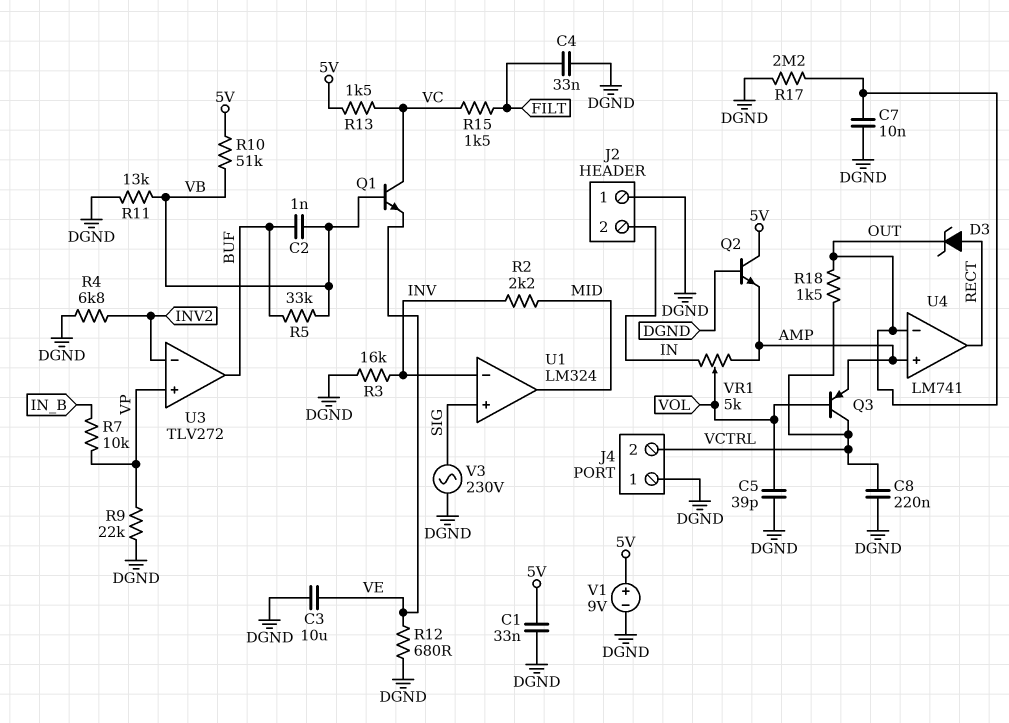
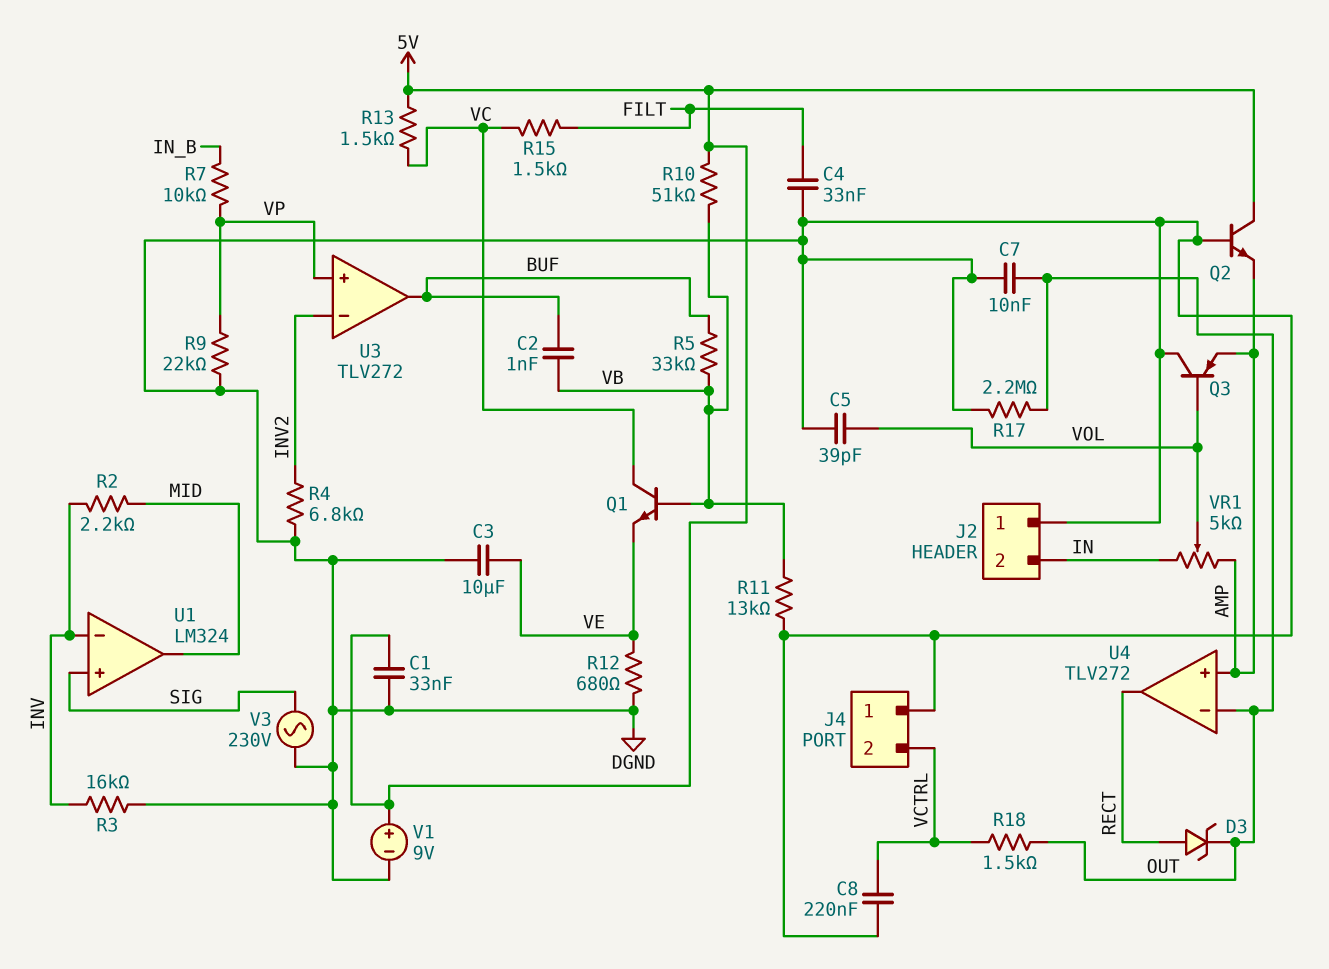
Q3: PNP (B VOL, C VCTRL, E AMP) -> PNP (B VOL, C DGND, E AMP)
U4: LM741 -> TLV272

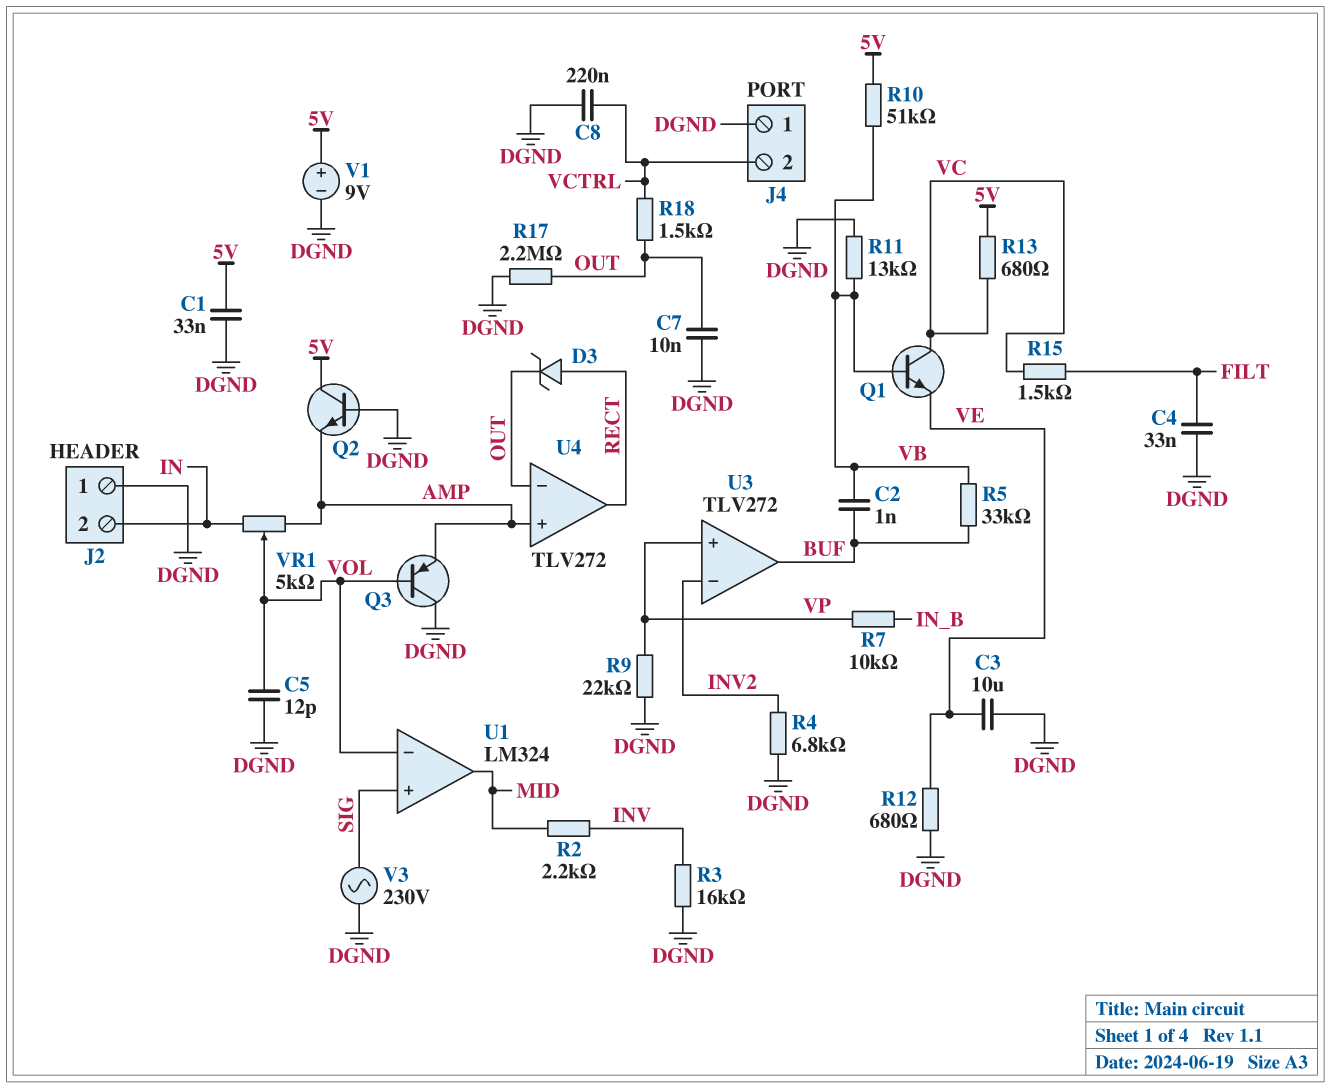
C5: 39pF (DGND, VOL) -> 12pF (DGND, VOL)
R13: 1.5k (5V, VC) -> 680 (5V, VC)
U1 pin in-: INV -> VOL

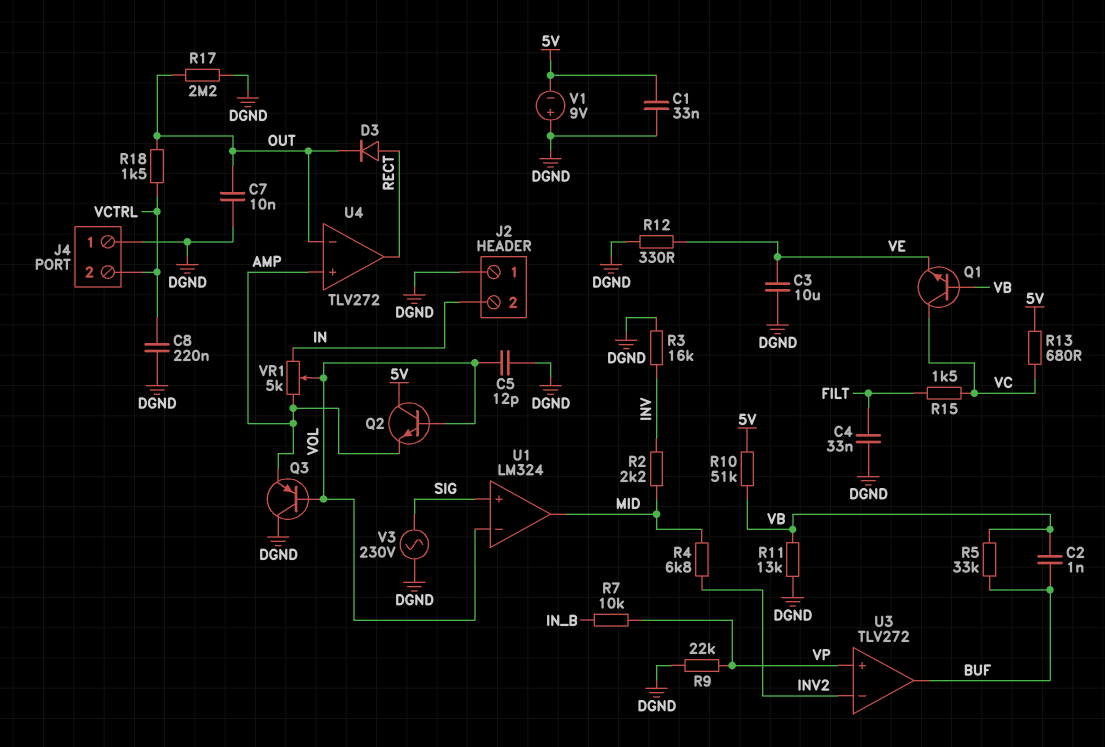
D3: zener (A RECT, K OUT) -> diode (A RECT, K OUT)
Q2: NPN (B DGND, C 5V, E AMP) -> NPN (B VOL, C 5V, E AMP)
R4: 6.8k (DGND, INV2) -> 6.8k (INV2, MID)
R12: 680 (DGND, VE) -> 330 (DGND, VE)
V1: 9V (plus 5V, minus DGND) -> 9V (plus DGND, minus 5V)

